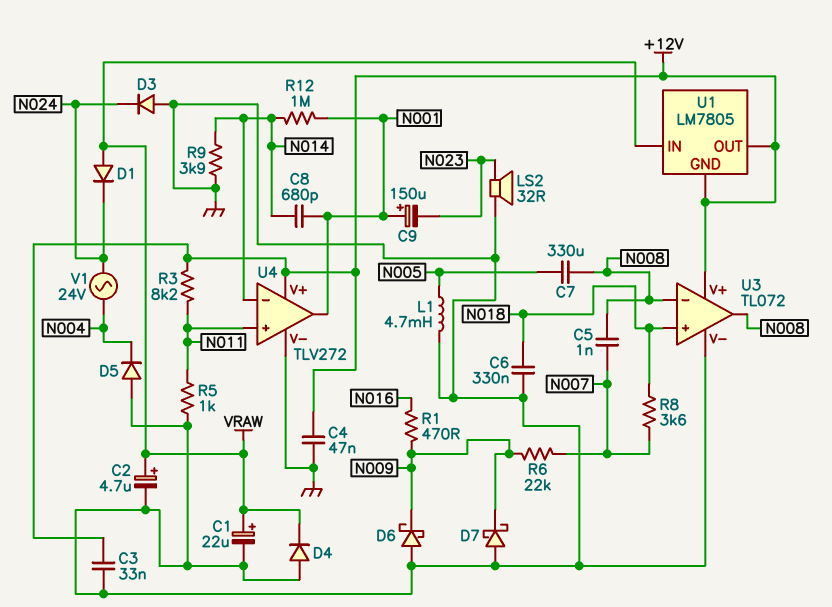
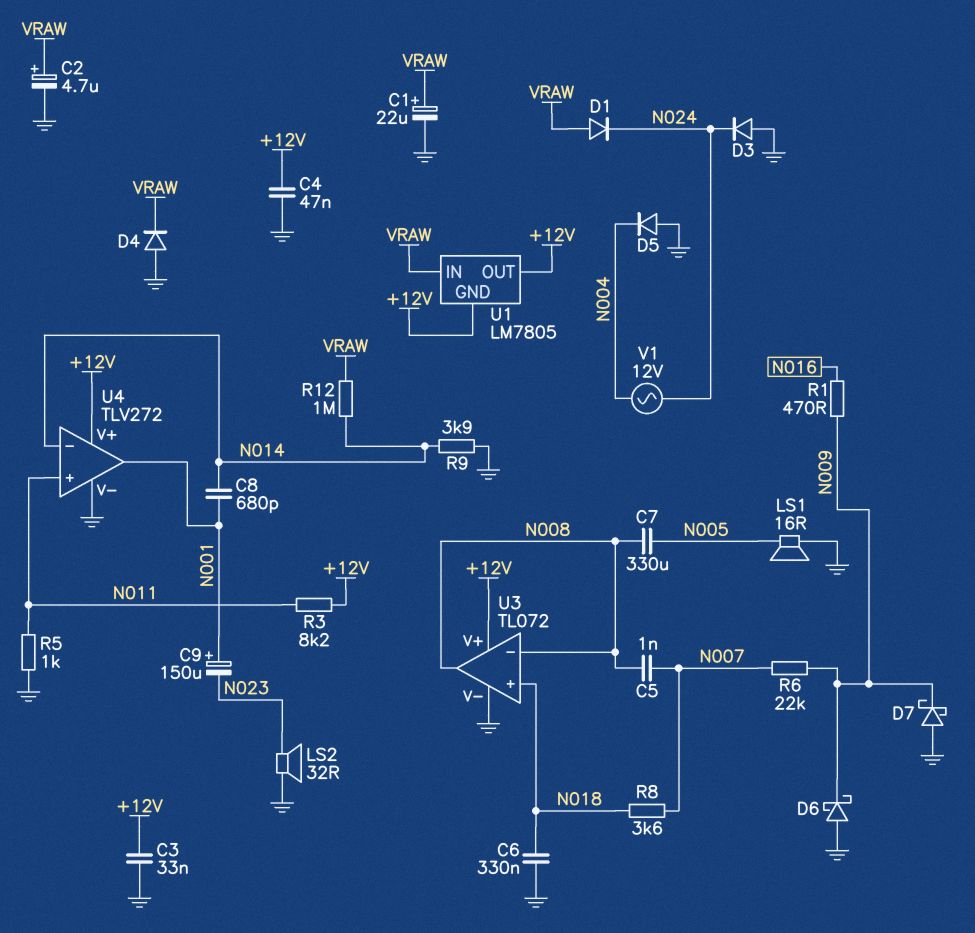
L1: 4.7mH (GND, N005) -> none
LS1: none -> speaker 16R (GND, N005)
R12: 1M (N001, N014) -> 1M (N014, VRAW)
V1: AC 24V (N004, N024) -> AC 12V (N004, N024)

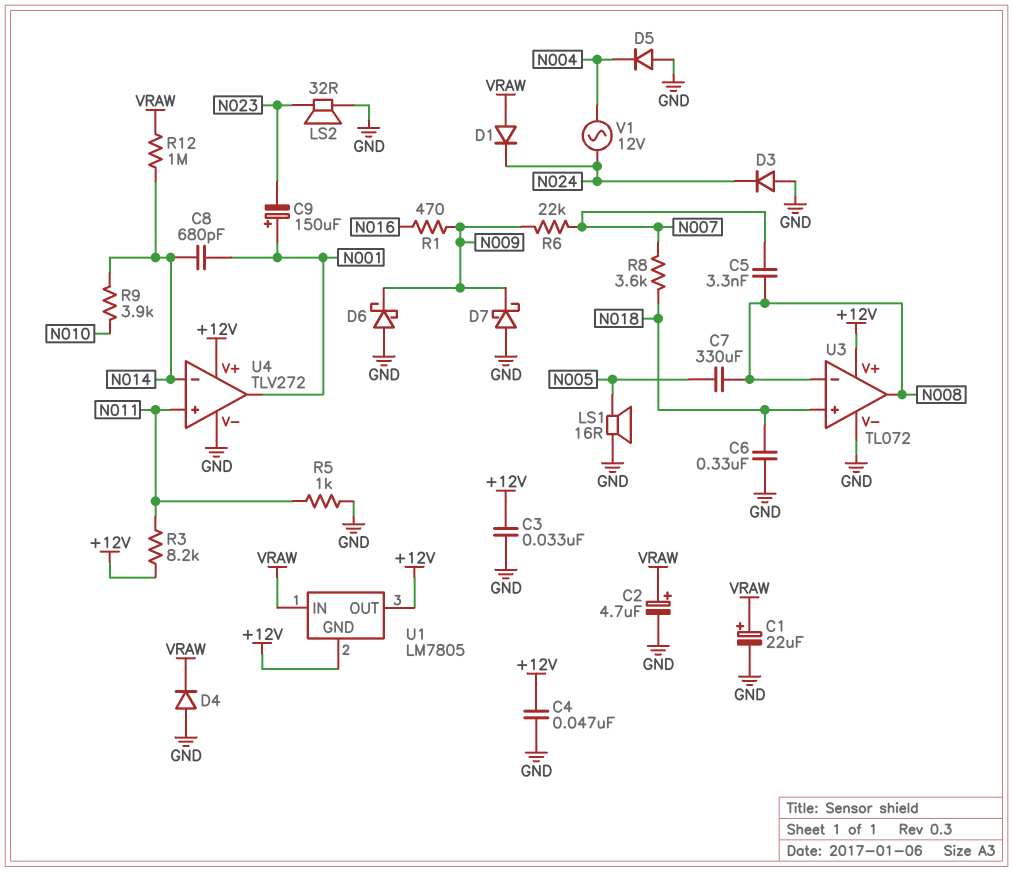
C5: 1nF (N007, N008) -> 3.3nF (N007, N008)
R9: 3.9k (GND, N014) -> 3.9k (N010, N014)

